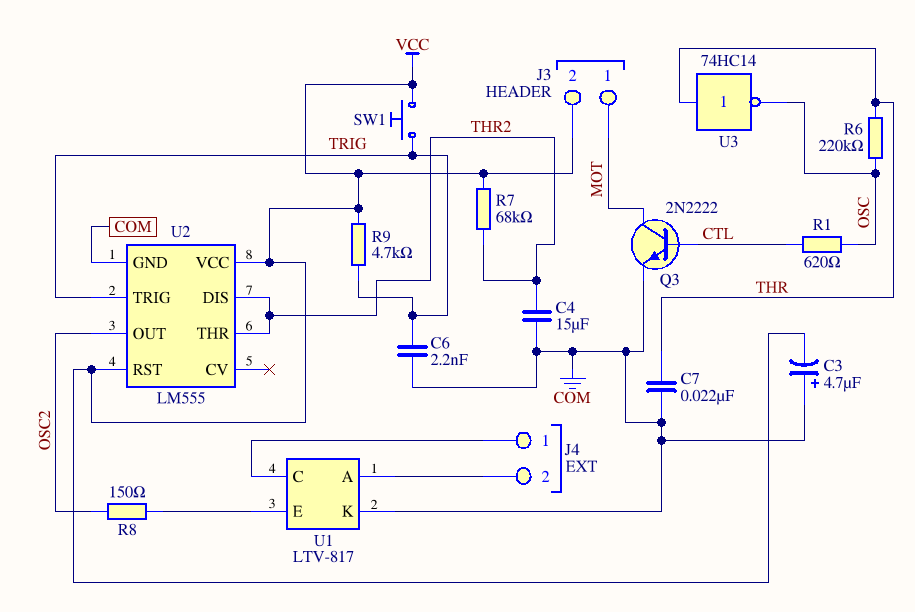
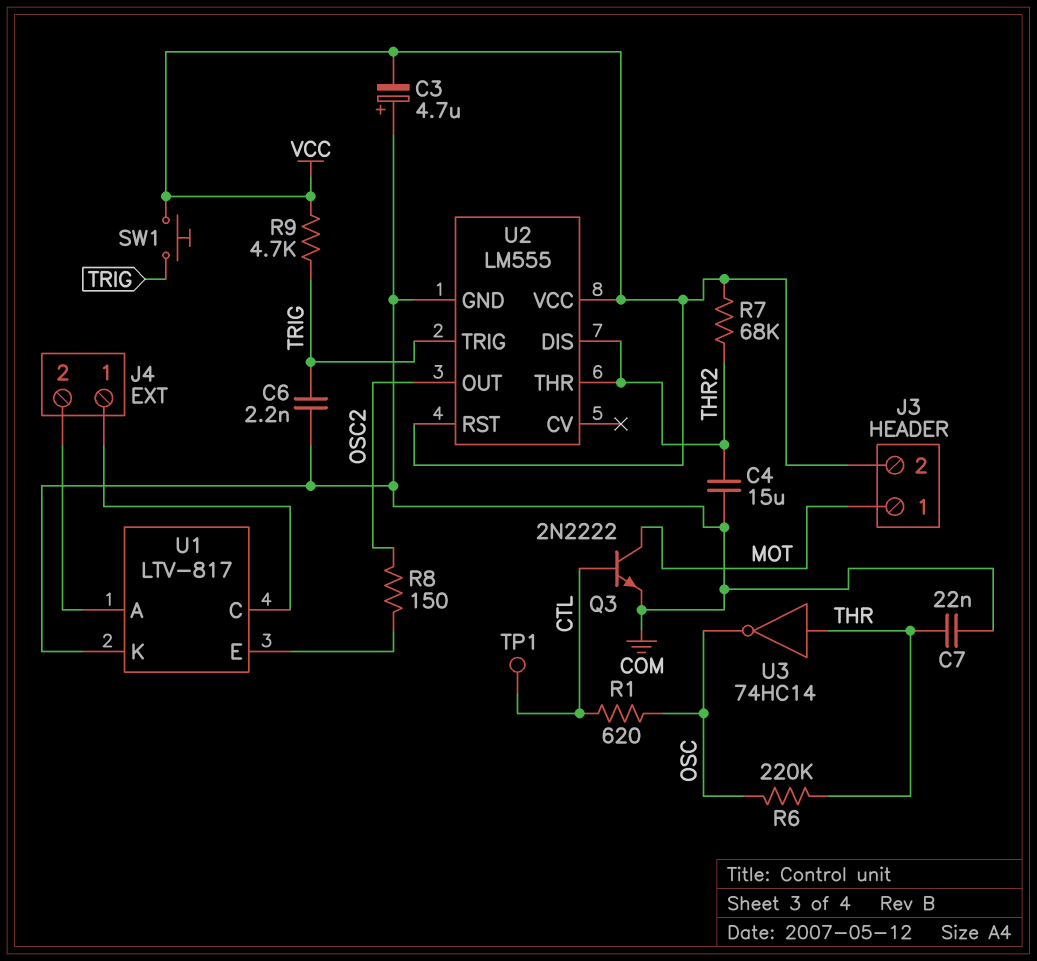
TP1: none -> test point (CTL)

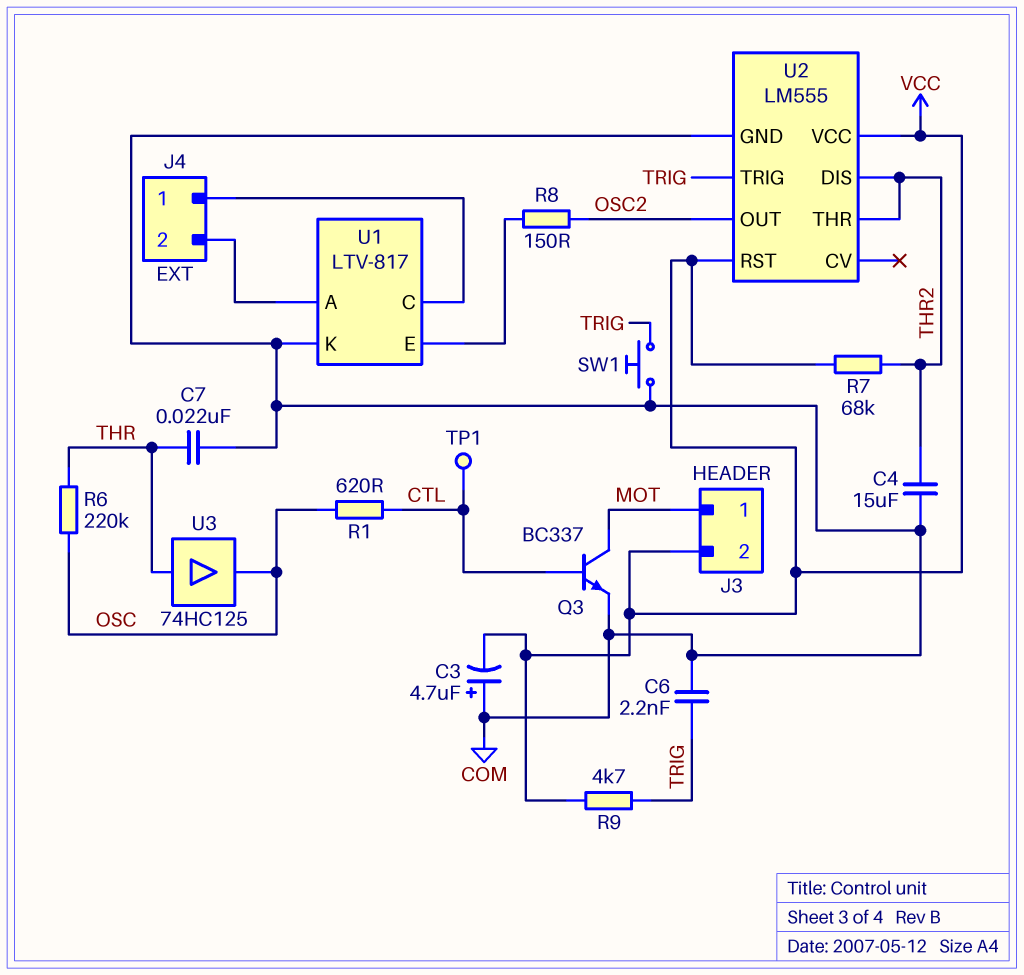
Q3: NPN 2N2222 (B CTL, C MOT, E COM) -> NPN BC337 (B CTL, C MOT, E COM)
SW1: button (TRIG, VCC) -> button (COM, TRIG)
U3: NOT 74HC14 (in THR, out OSC) -> buffer 74HC125 (in THR, out OSC)

